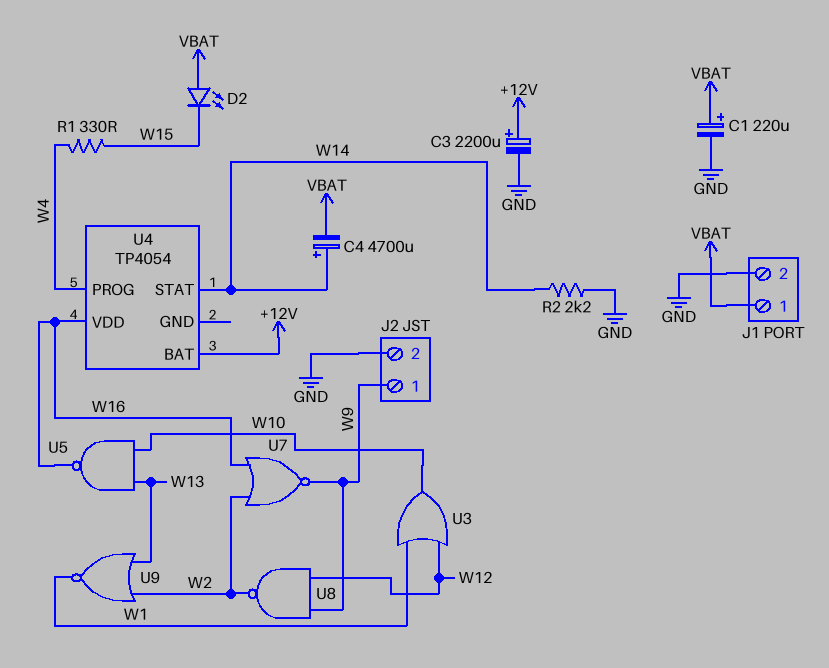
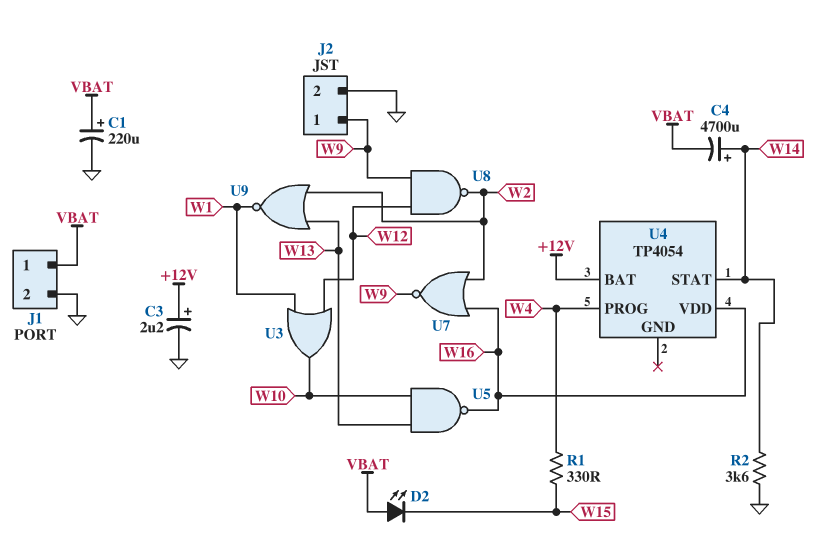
C3: 2200uF (plus +12V, minus GND) -> 2.2uF (plus +12V, minus GND)
R2: 2.2k (GND, W14) -> 3.6k (GND, W14)

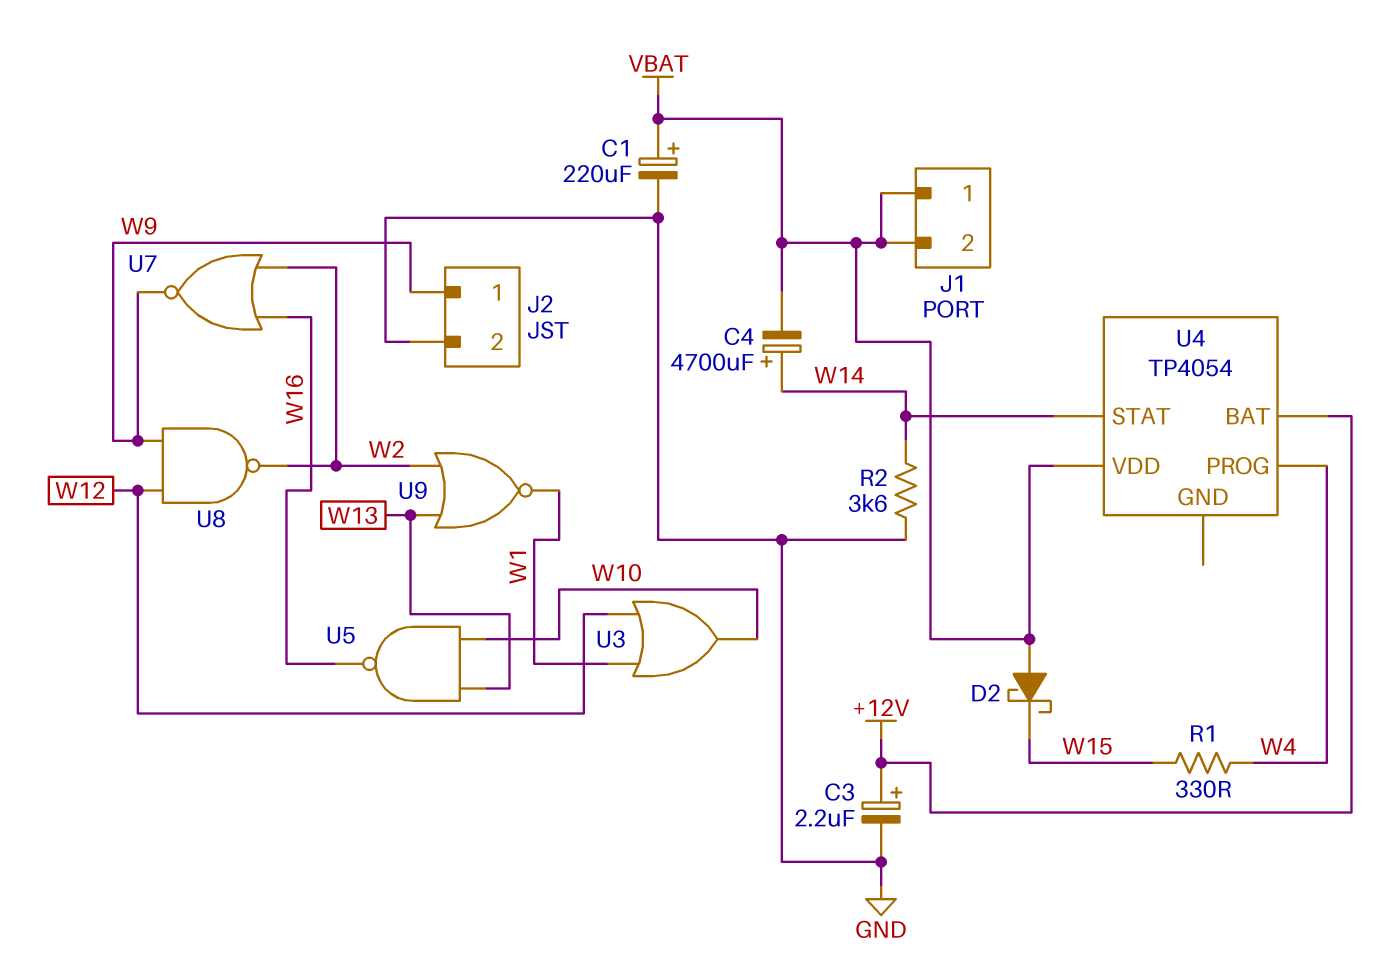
D2: LED (A VBAT, K W15) -> schottky (A VBAT, K W15)
J1 pin 2: GND -> VBAT
U4 pin VDD: W16 -> VBAT

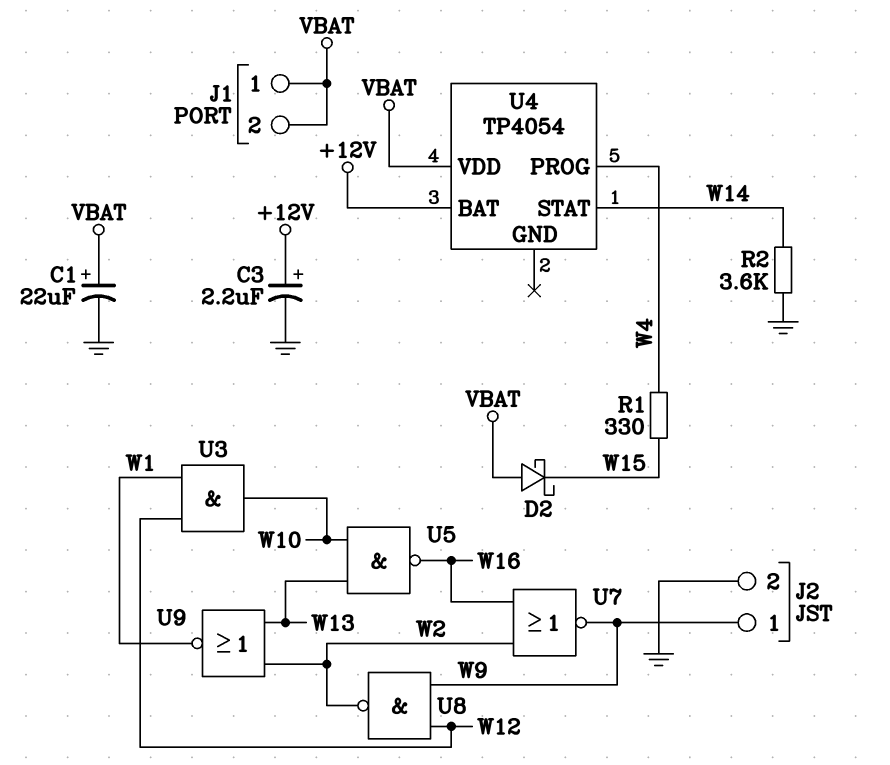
C1: 220uF (plus VBAT, minus GND) -> 22uF (plus VBAT, minus GND)
C4: 4700uF (plus W14, minus VBAT) -> none
U3: OR (in W1, in W12, out W10) -> AND (in W1, in W12, out W10)

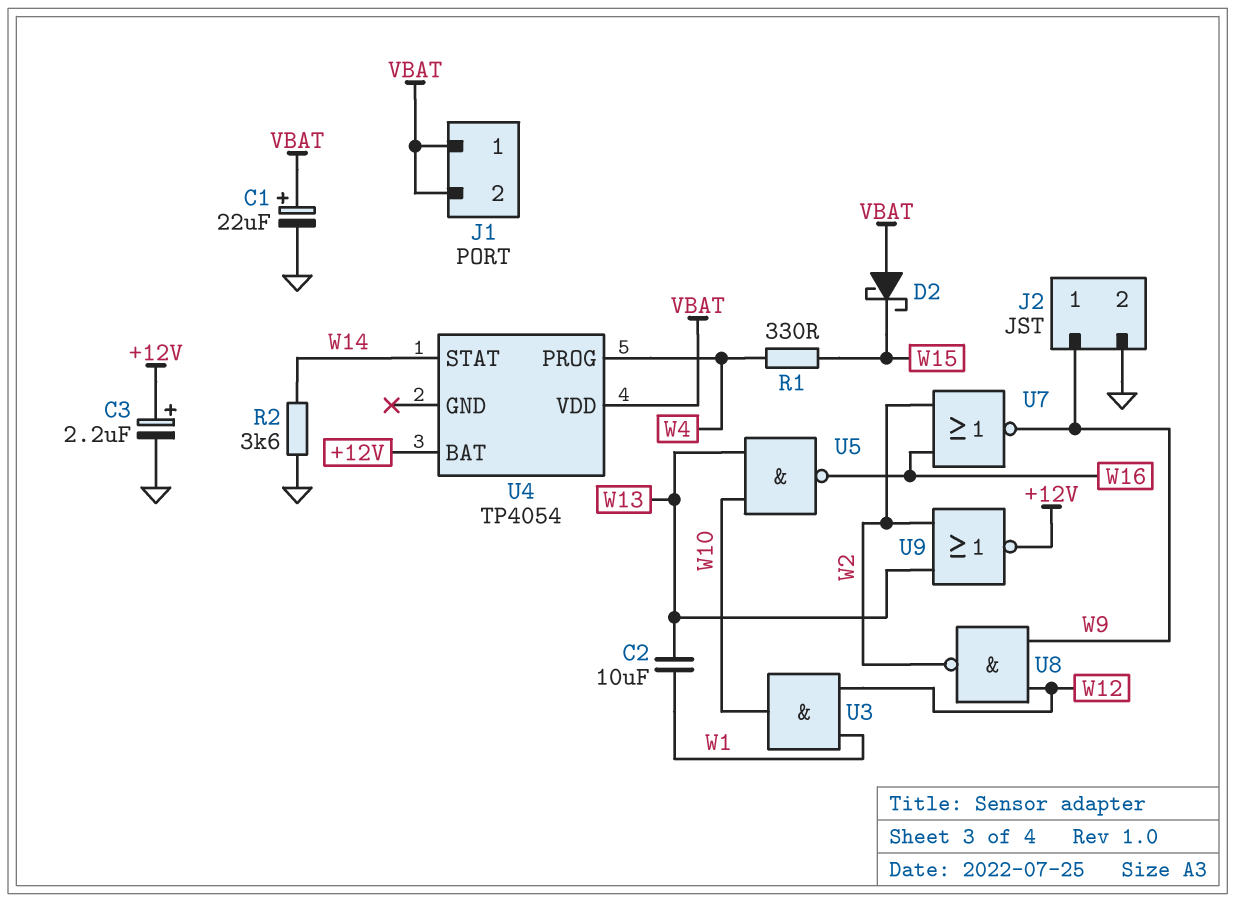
C2: none -> 10uF (W1, W13)
U9: NOR (in W2, in W13, out W1) -> NOR (in W2, in W13, out +12V)

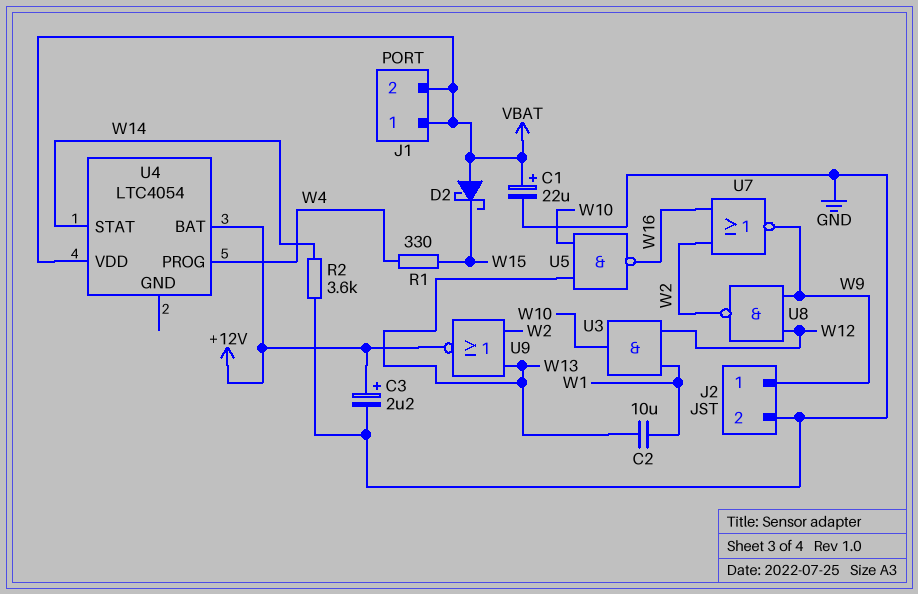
U4: TP4054 -> LTC4054

